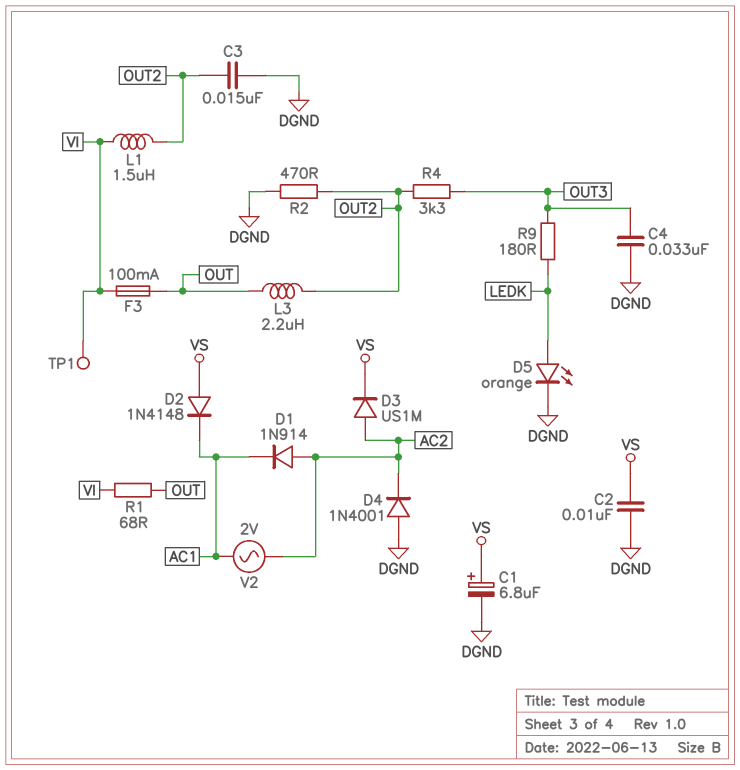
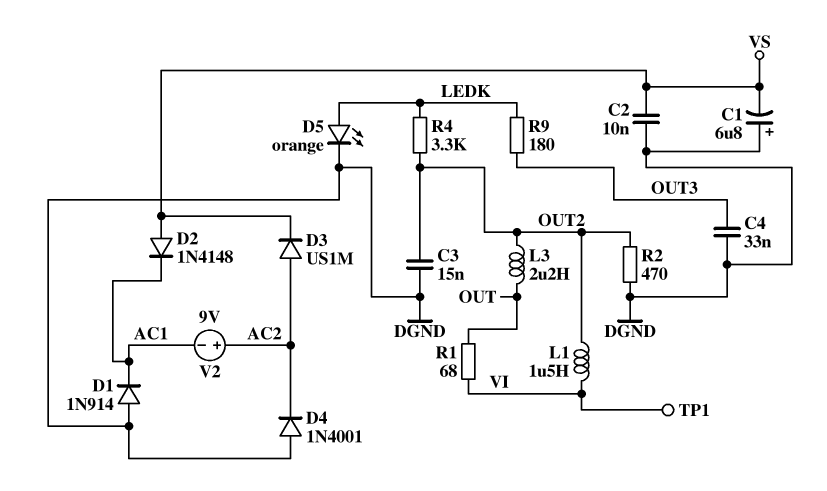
C1: 6.8uF (plus VS, minus DGND) -> 6.8uF (plus DGND, minus VS)
D1: diode 1N914 (A AC2, K AC1) -> diode 1N914 (A DGND, K AC1)
F3: 100mA (OUT, VI) -> none
R4: 3.3k (OUT2, OUT3) -> 3.3k (LEDK, OUT2)
V2: AC 2V (AC1, AC2) -> 9V (plus AC2, minus AC1)

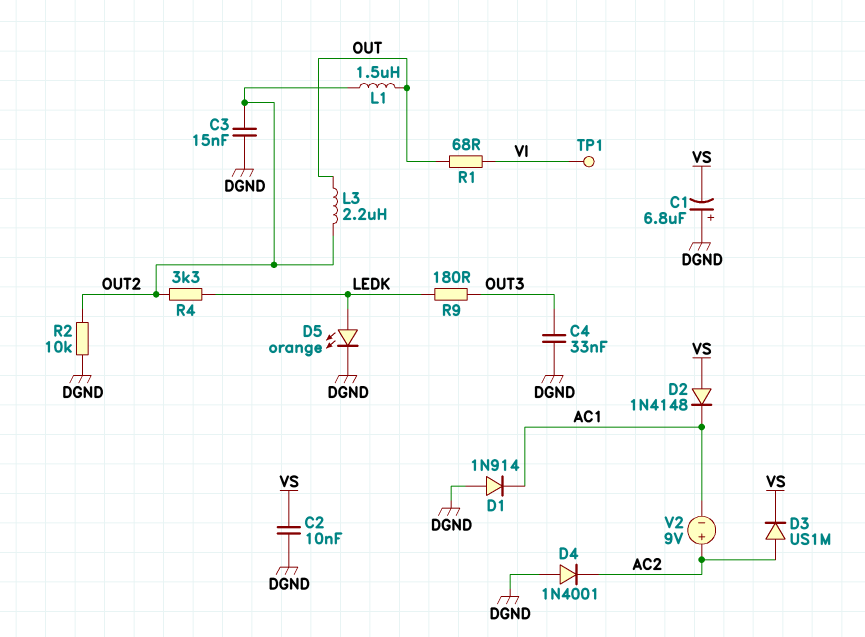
L1: 1.5uH (OUT2, VI) -> 1.5uH (OUT, OUT2)
R2: 470 (DGND, OUT2) -> 10k (DGND, OUT2)

